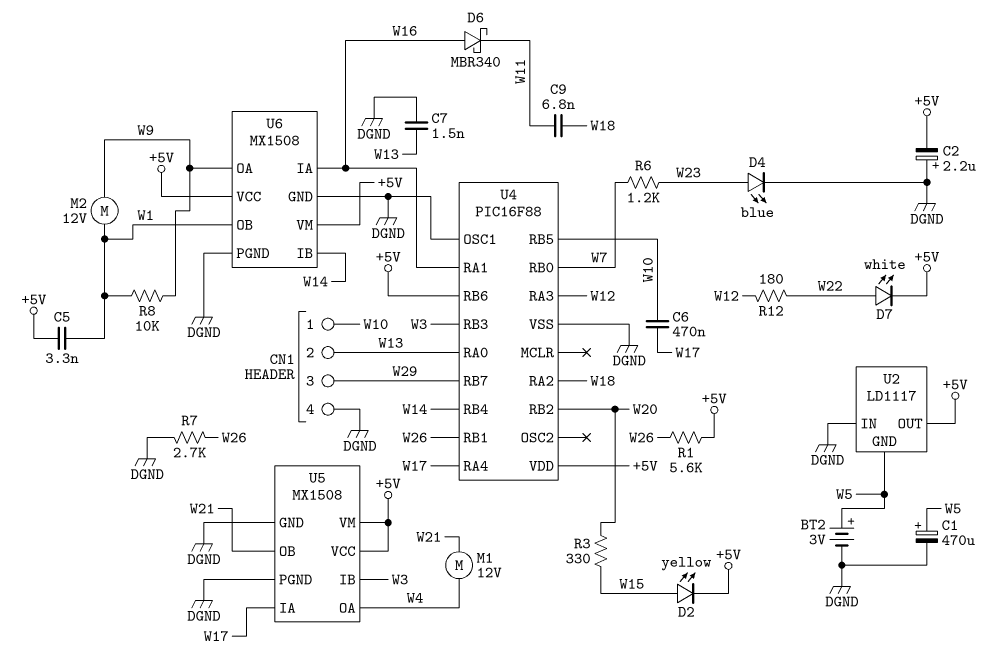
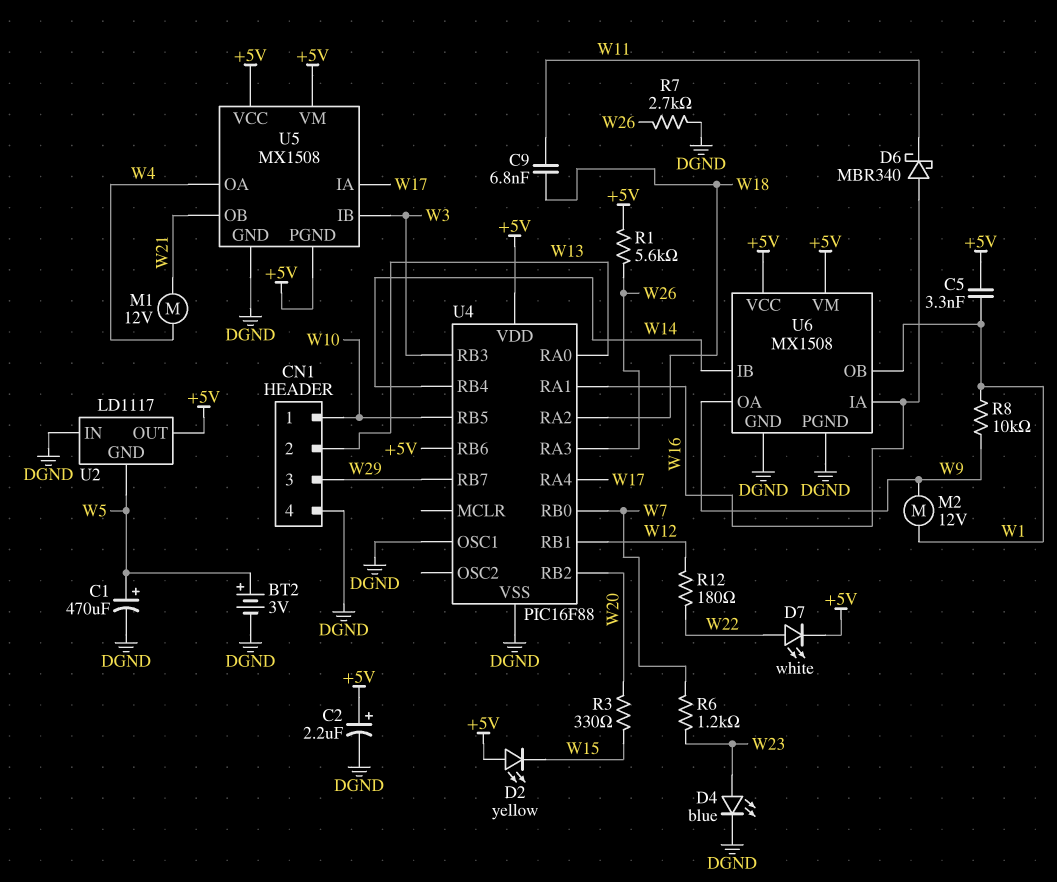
C2: 2.2uF (plus DGND, minus +5V) -> 2.2uF (plus +5V, minus DGND)
C6: 470nF (W10, W17) -> none
C7: 1.5nF (DGND, W13) -> none
D2: LED yellow (A W15, K +5V) -> LED yellow (A +5V, K W15)
U4 pin RA3: W12 -> W26
U4 pin RB1: W26 -> W12
U5 pin PGND: DGND -> +5V

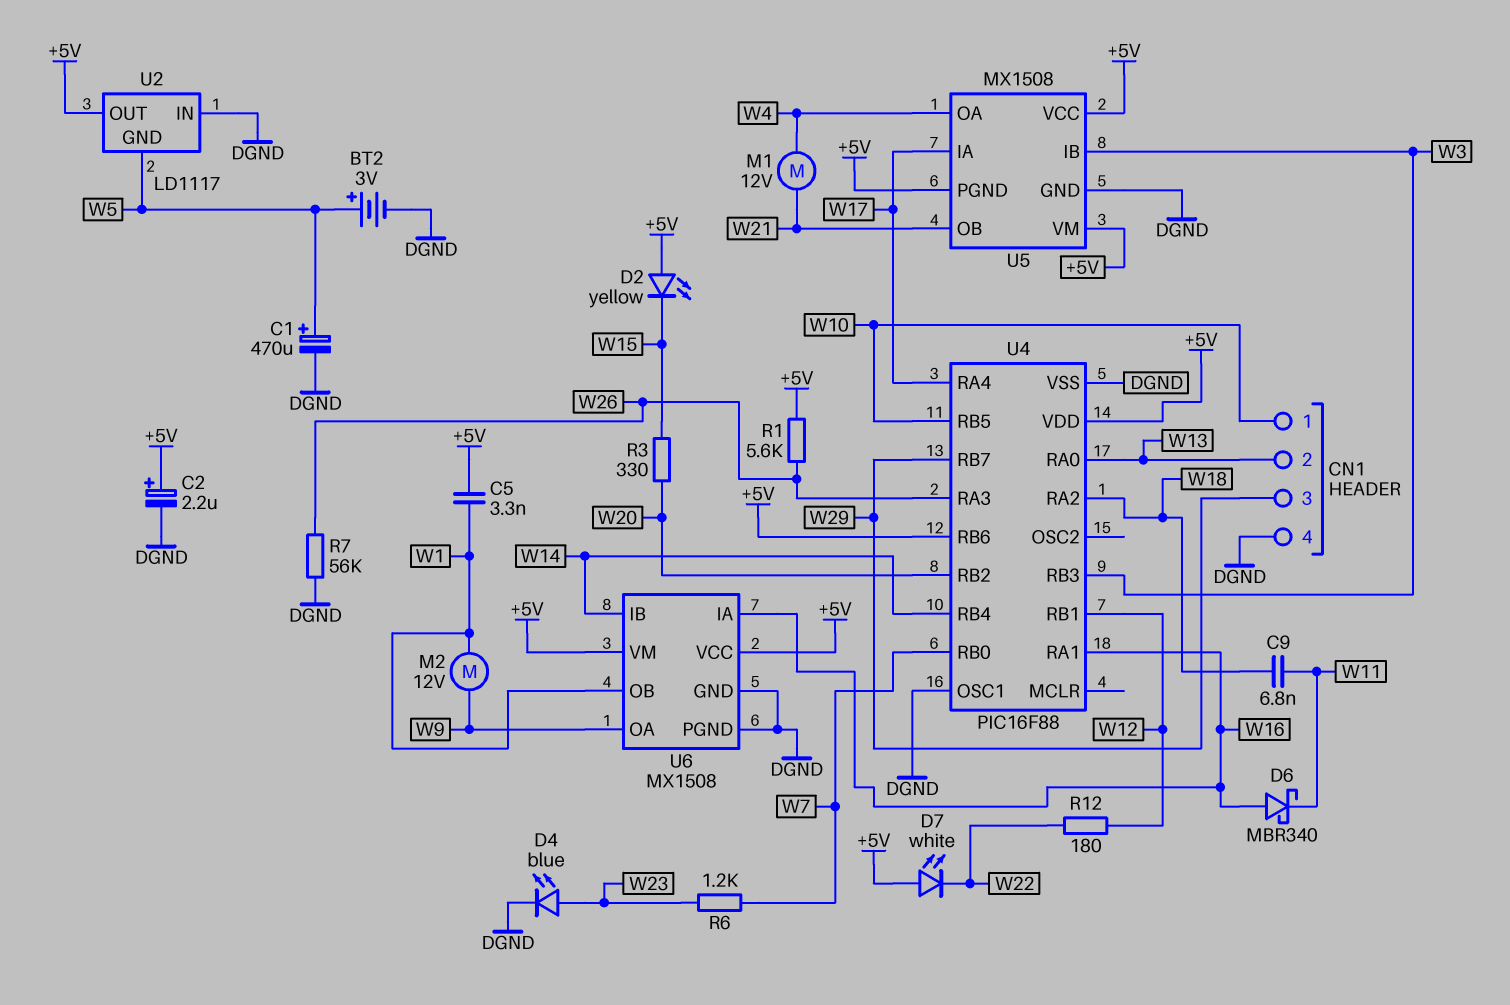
D7: LED white (A W22, K +5V) -> LED white (A +5V, K W22)
R7: 2.7k (DGND, W26) -> 56k (DGND, W26)
R8: 10k (W1, W9) -> none

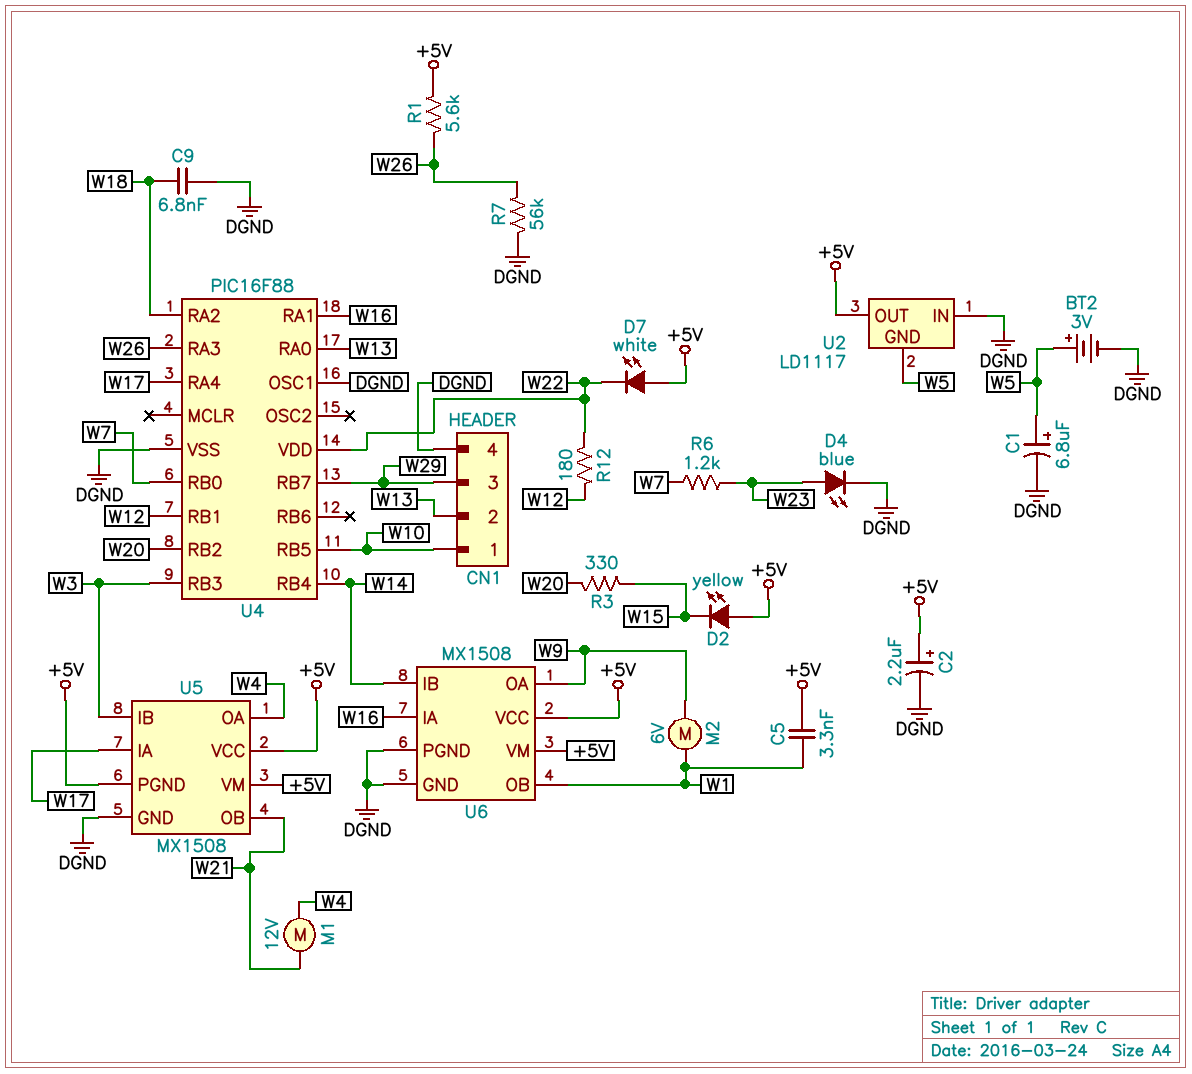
C1: 470uF (plus W5, minus DGND) -> 6.8uF (plus W5, minus DGND)
C9: 6.8nF (W11, W18) -> 6.8nF (DGND, W18)
D6: schottky MBR340 (A W16, K W11) -> none
M2: motor 12V (W1, W9) -> motor 6V (W1, W9)
U4 pin RB6: +5V -> none
U4 pin VDD: +5V -> W22

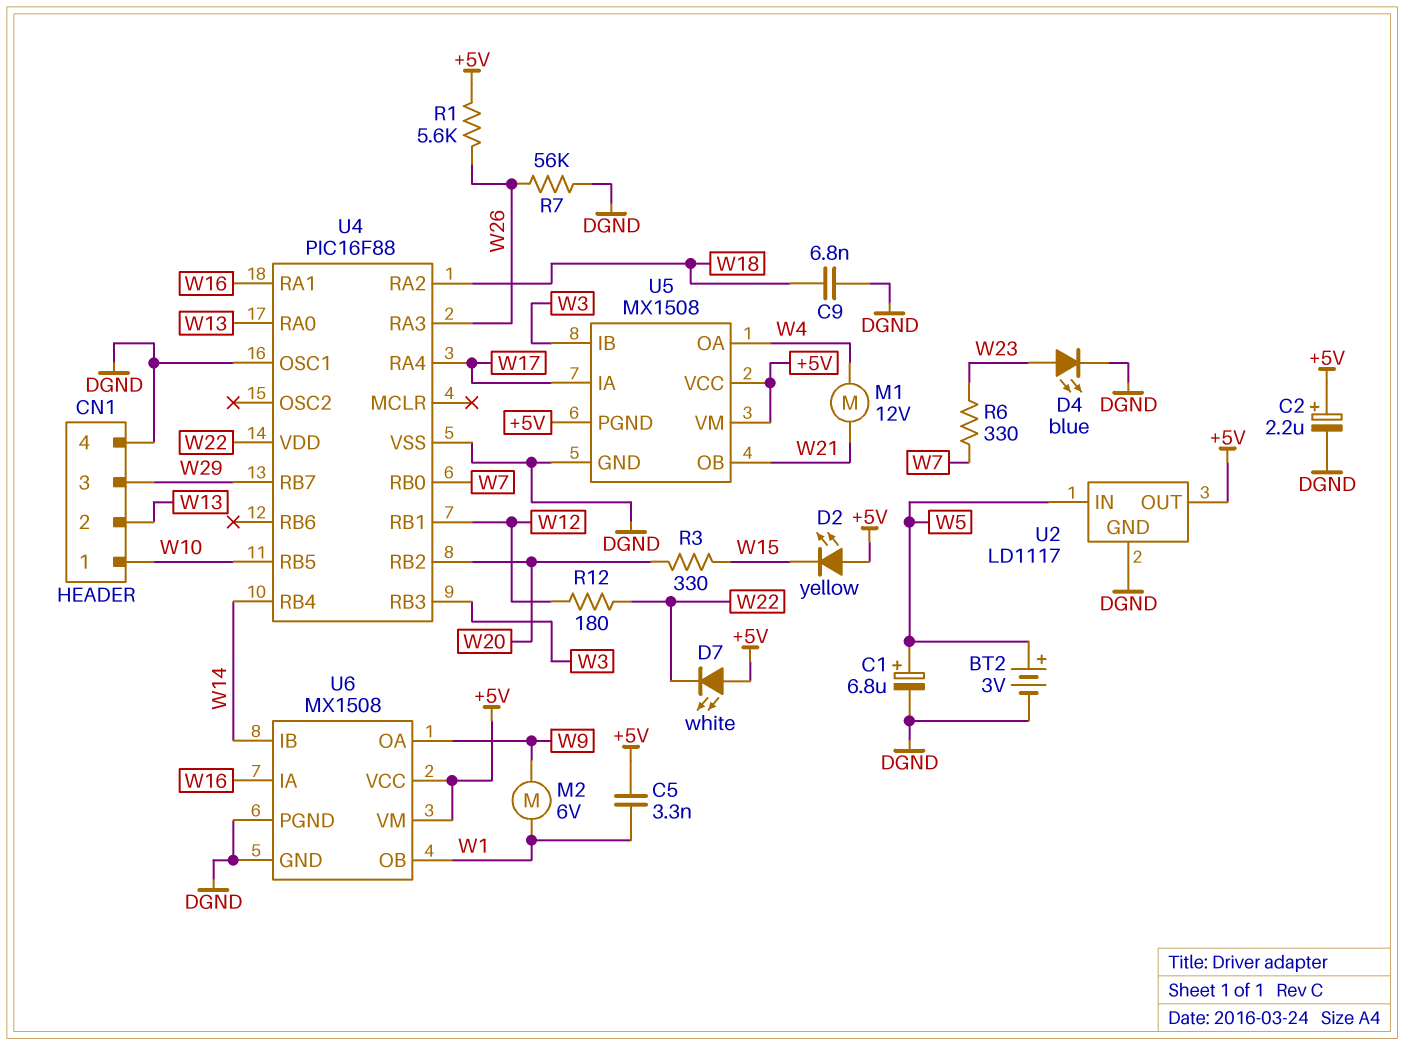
R6: 1.2k (W7, W23) -> 330 (W7, W23)
U2 pin GND: W5 -> DGND
U2 pin IN: DGND -> W5

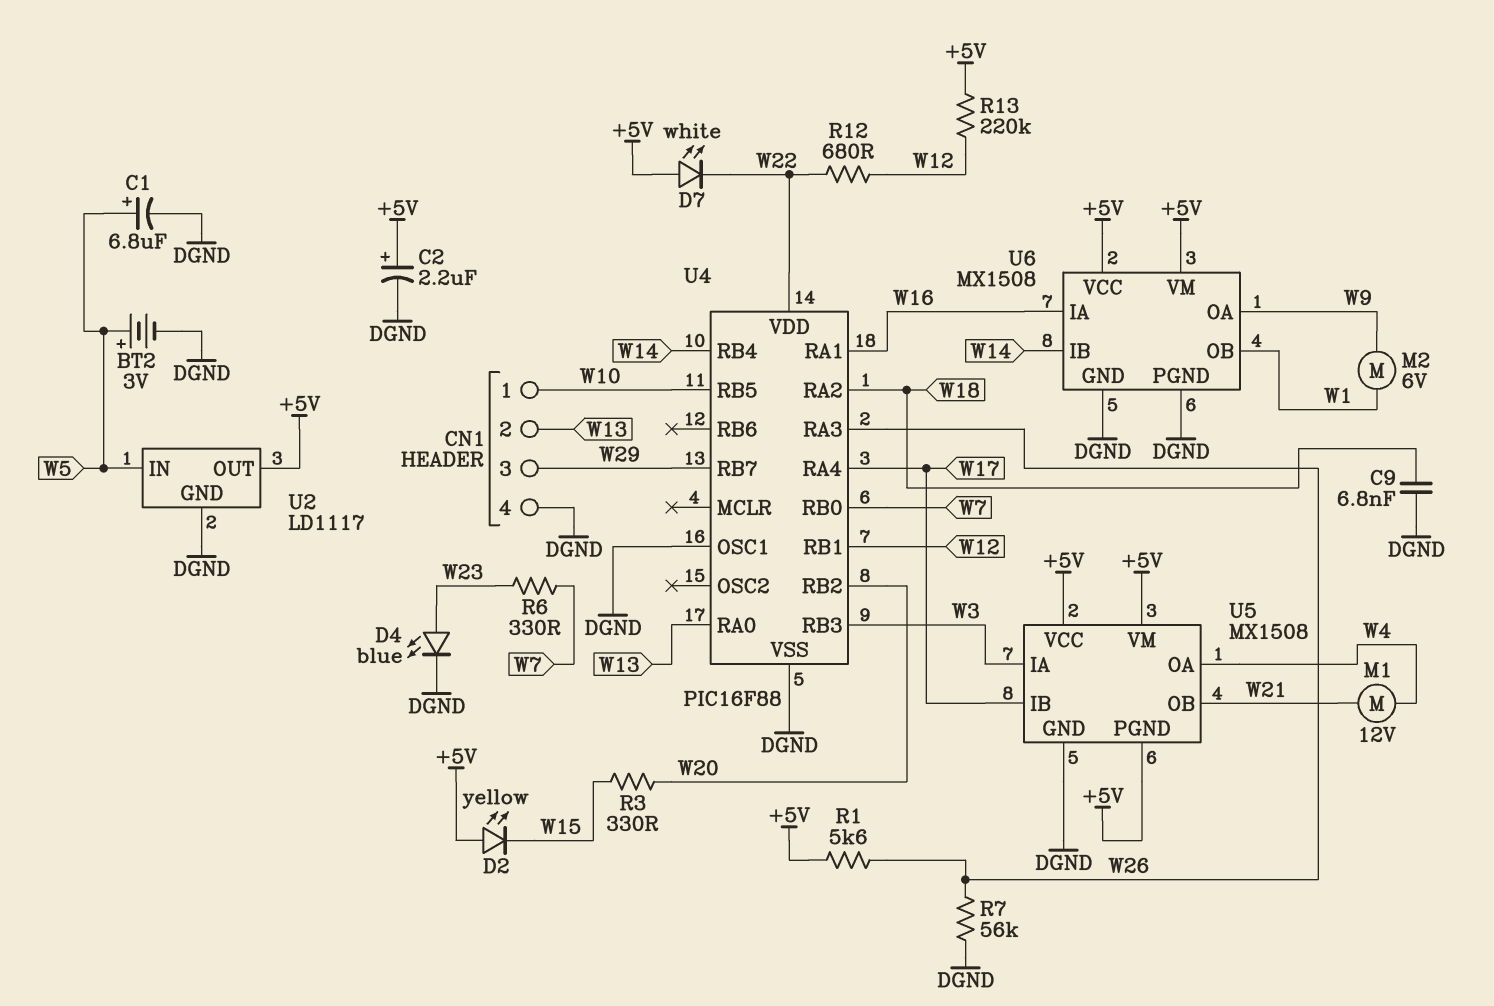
C5: 3.3nF (+5V, W1) -> none
R12: 180 (W12, W22) -> 680 (W12, W22)
R13: none -> 220k (+5V, W12)
U5 pin IA: W17 -> W3
U5 pin IB: W3 -> W17

